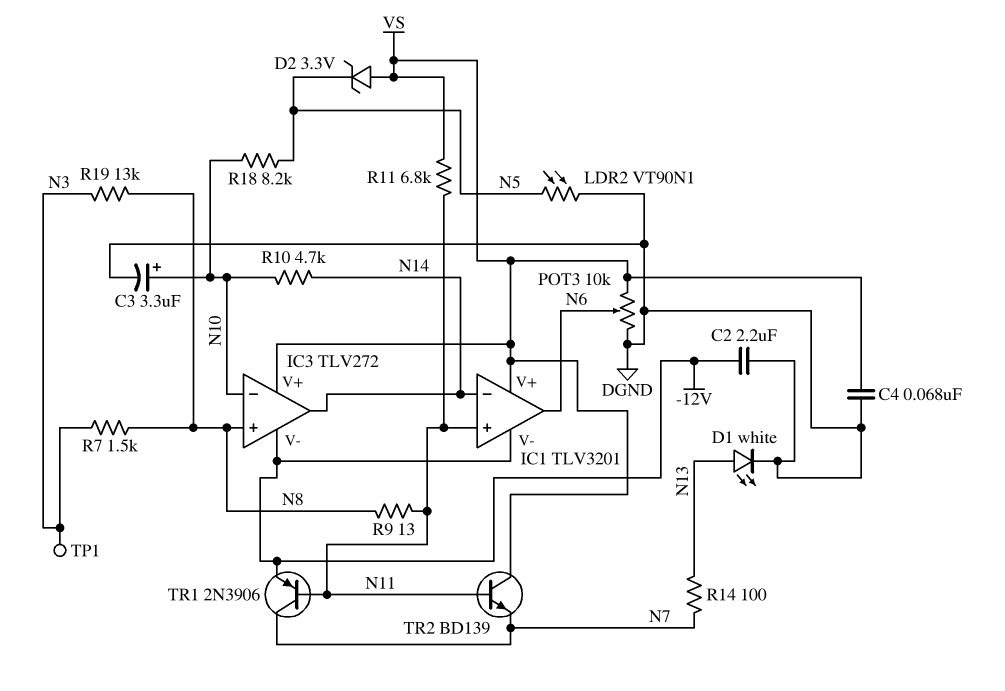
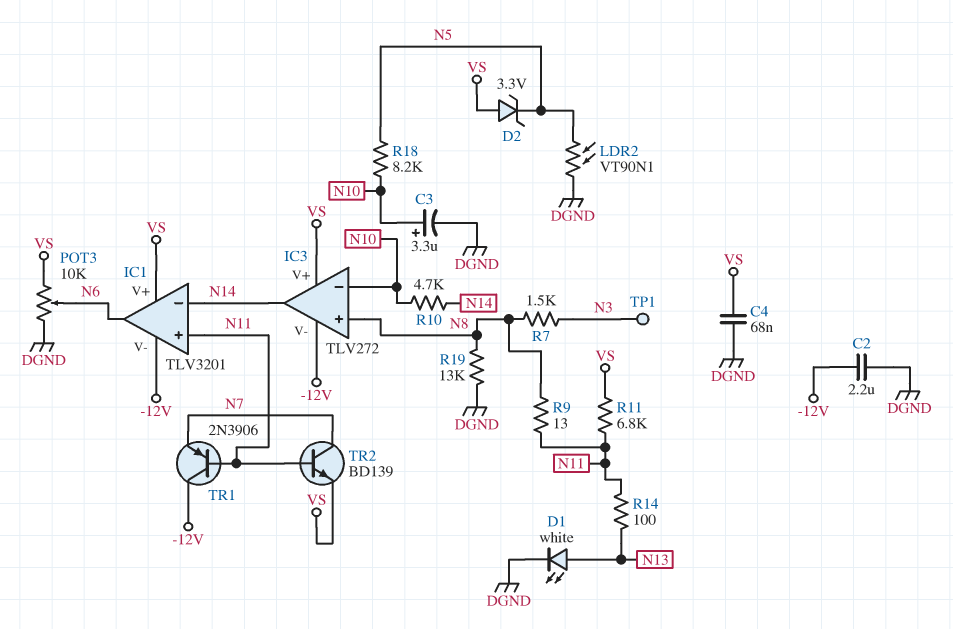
R14: 100 (N7, N13) -> 100 (N11, N13)
R19: 13k (N3, N8) -> 13k (DGND, N8)
TR1: PNP 2N3906 (B N11, C N7, E -12V) -> PNP 2N3906 (B N11, C -12V, E N7)
TR2: NPN BD139 (B N11, C VS, E N7) -> NPN BD139 (B N11, C N7, E VS)

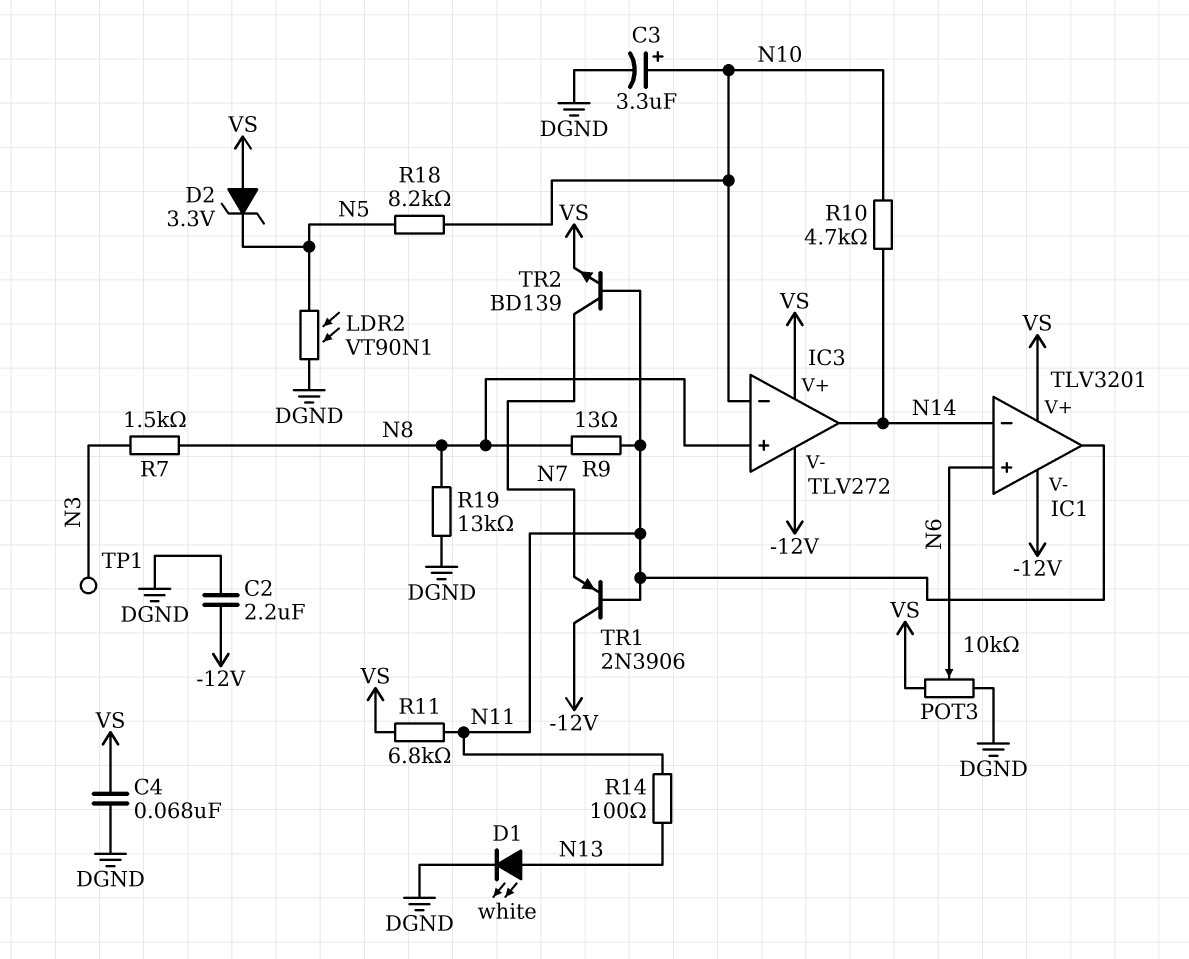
IC1 pin in+: N11 -> N6
IC1 pin out: N6 -> N11

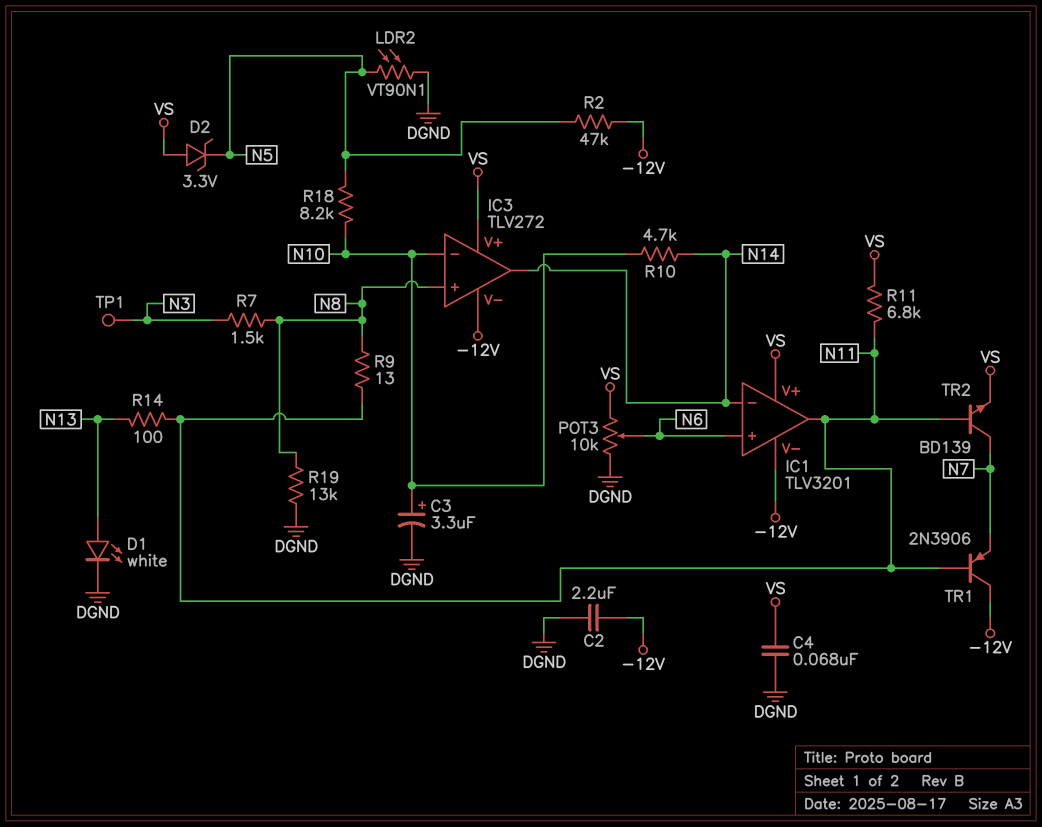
R2: none -> 47k (-12V, N5)

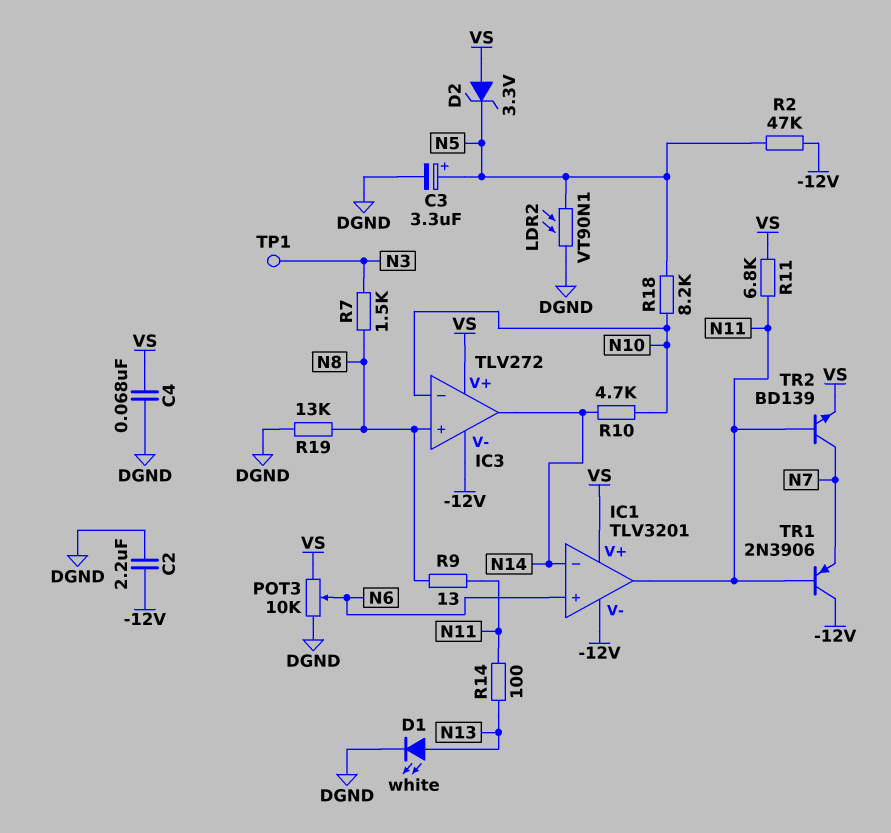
C3: 3.3uF (plus N10, minus DGND) -> 3.3uF (plus N5, minus DGND)

